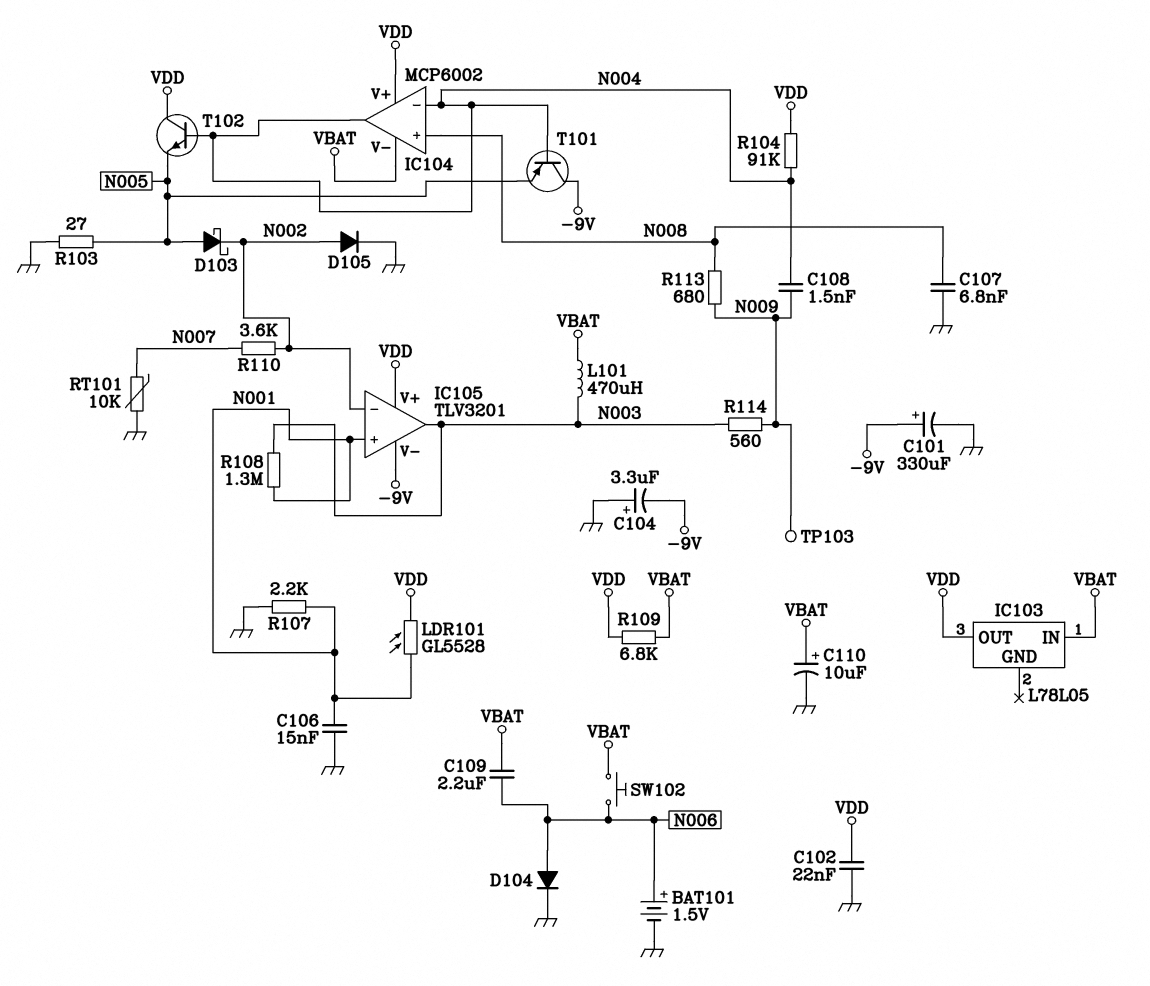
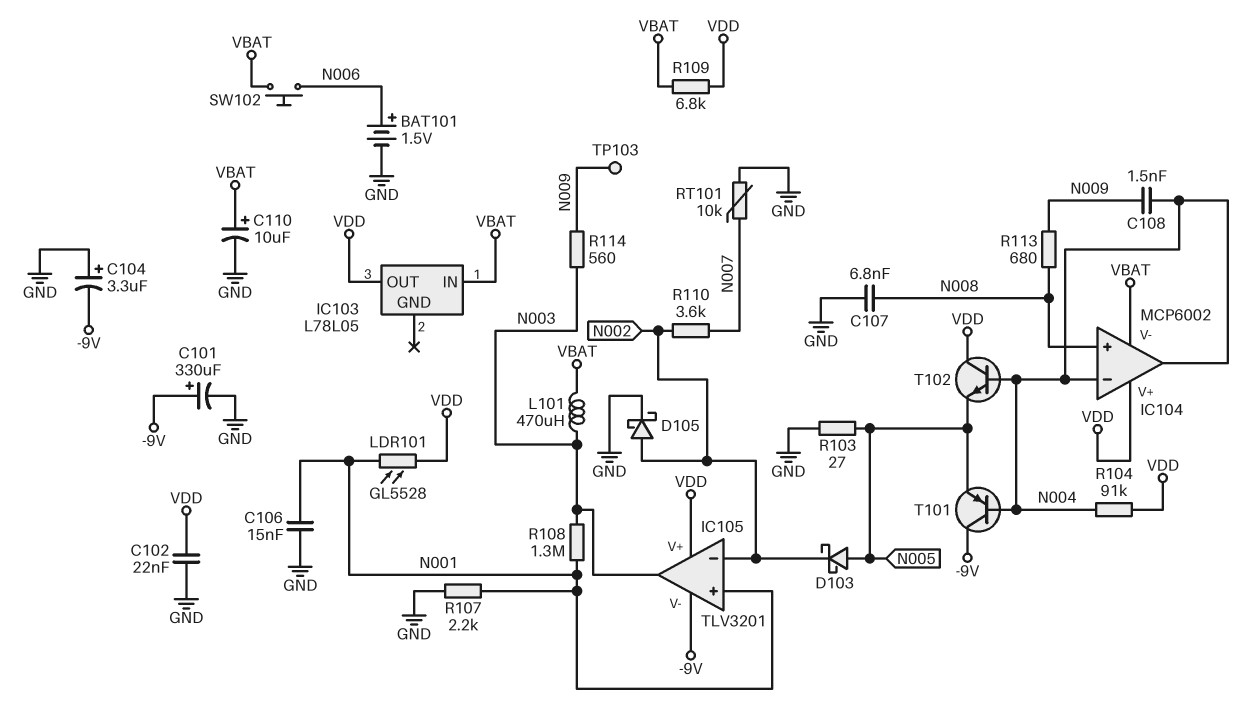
C109: 2.2uF (N006, VBAT) -> none
D104: diode (A N006, K GND) -> none
D105: diode (A N002, K GND) -> schottky (A N002, K GND)

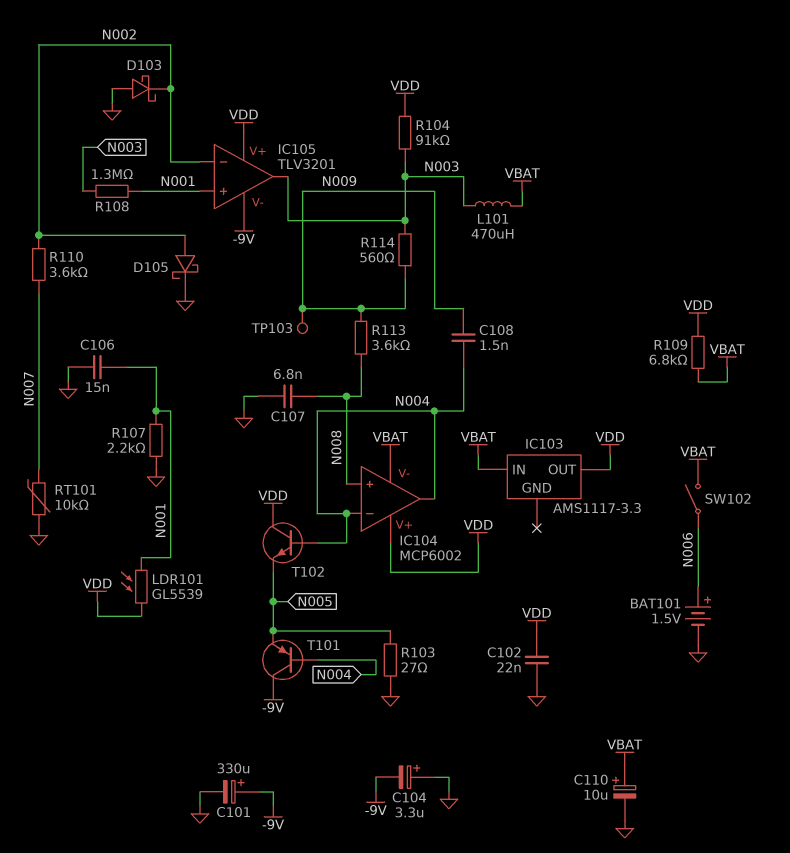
D103: schottky (A N005, K N002) -> schottky (A GND, K N002)
IC103: L78L05 -> AMS1117-3.3
LDR101: GL5528 (N001, VDD) -> GL5539 (N001, VDD)
R104: 91k (N004, VDD) -> 91k (N003, VDD)
R113: 680 (N008, N009) -> 3.6k (N008, N009)
SW102: button (N006, VBAT) -> switch (N006, VBAT)

